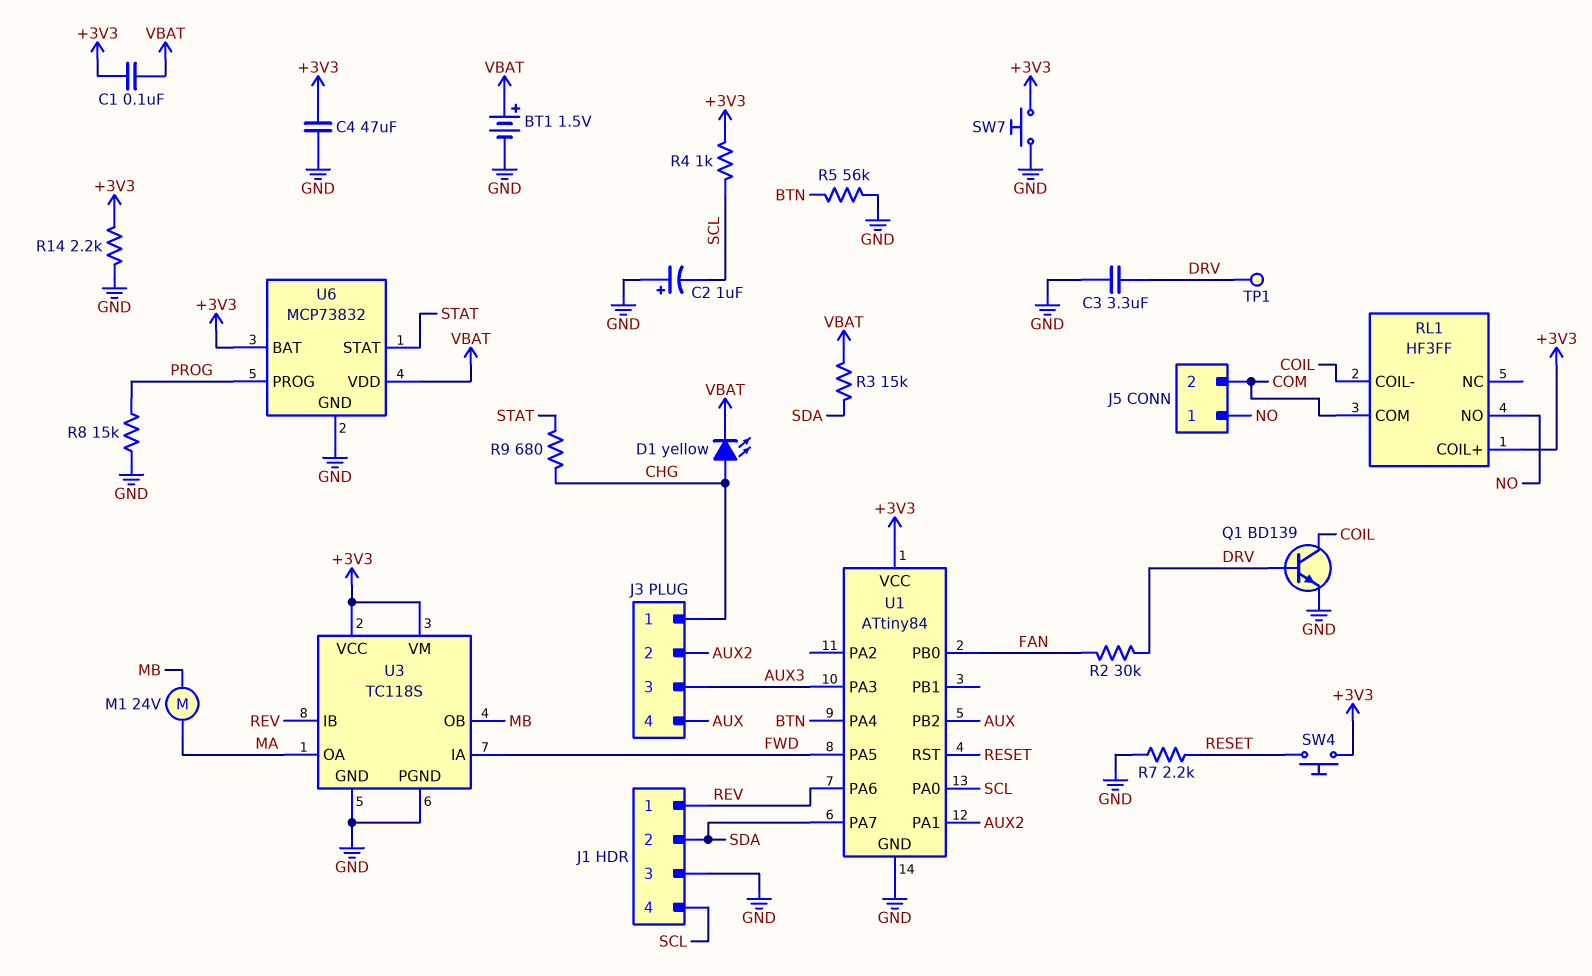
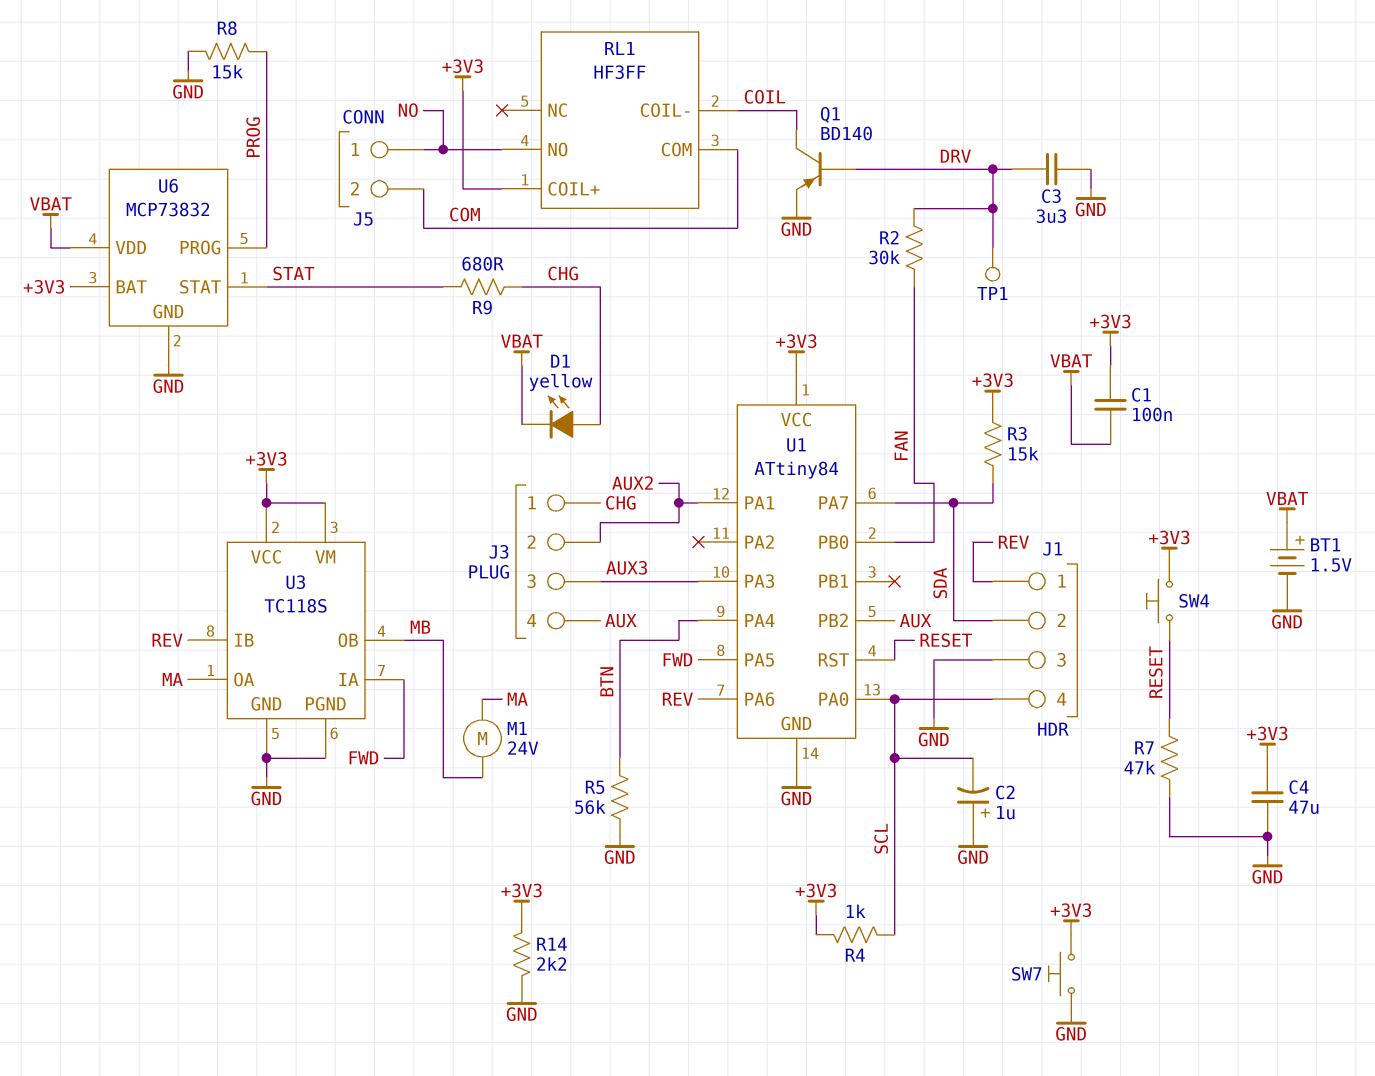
Q1: NPN BD139 (B DRV, C COIL, E GND) -> PNP BD140 (B DRV, C COIL, E GND)
R3: 15k (SDA, VBAT) -> 15k (+3V3, SDA)
R7: 2.2k (GND, RESET) -> 47k (GND, RESET)

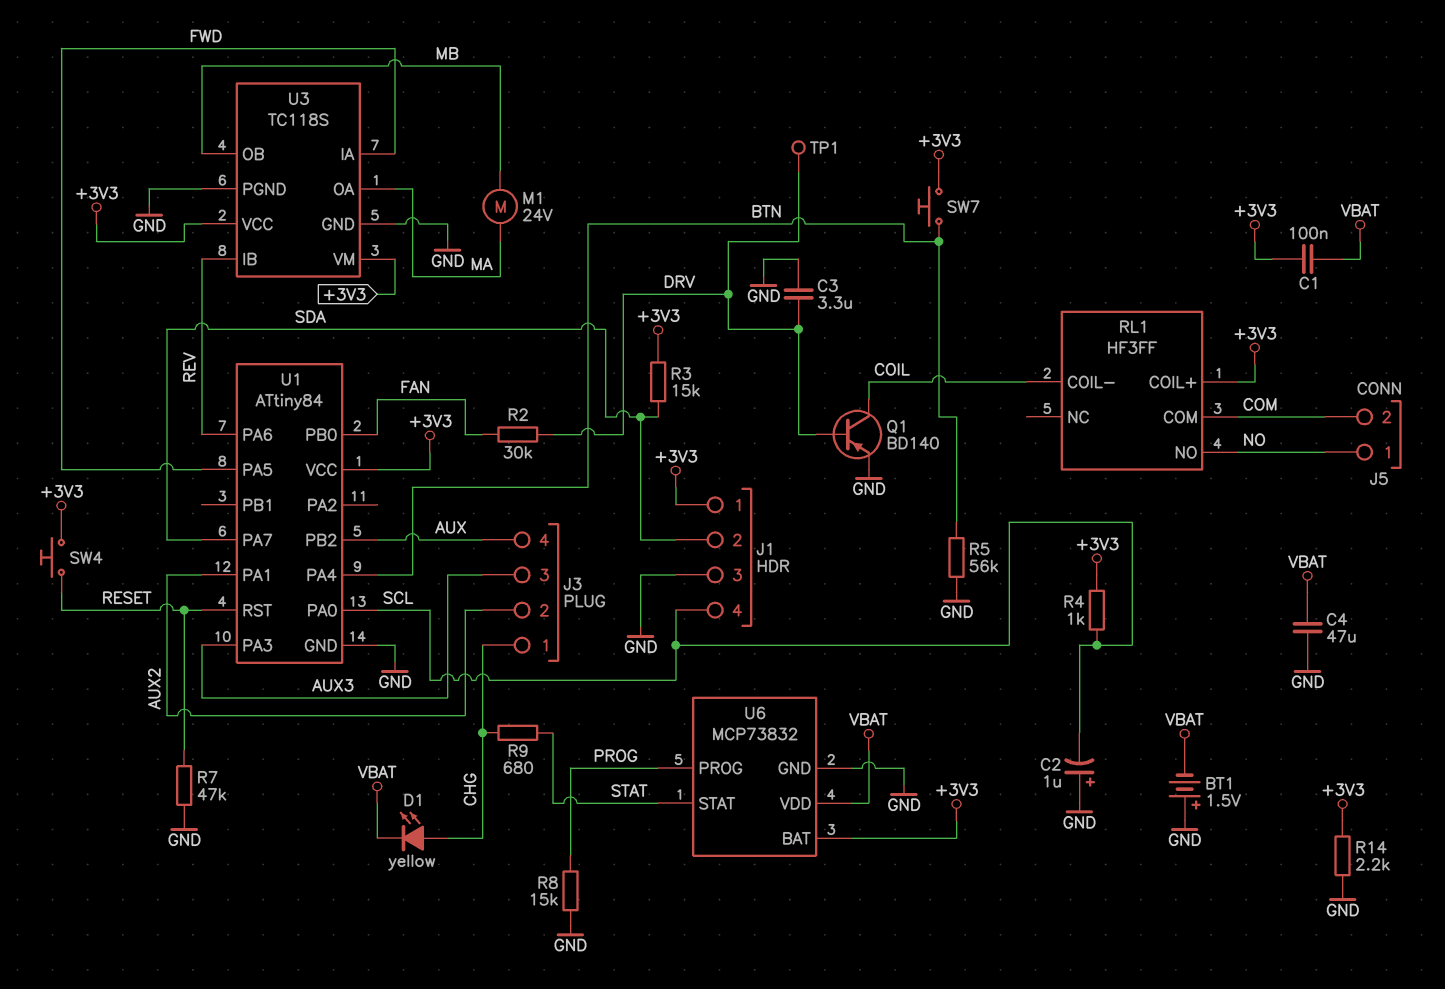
BT1: 1.5V (plus VBAT, minus GND) -> 1.5V (plus GND, minus VBAT)
C4: 47uF (+3V3, GND) -> 47uF (GND, VBAT)
J1 pin 1: REV -> +3V3
SW7: button (+3V3, GND) -> button (+3V3, BTN)

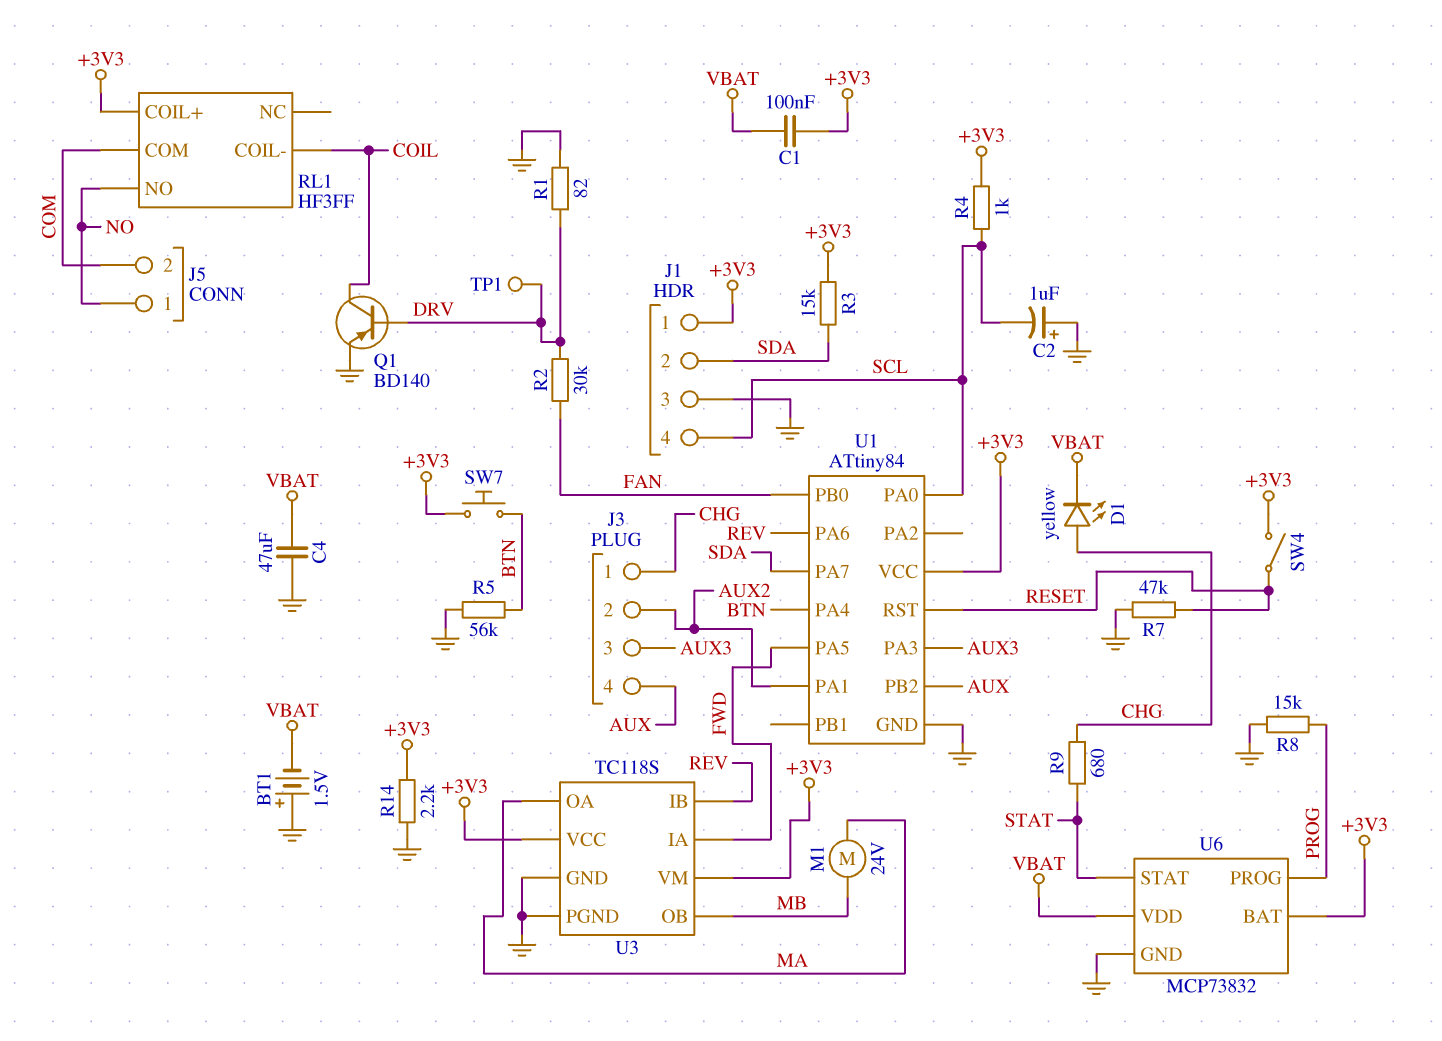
C3: 3.3uF (DRV, GND) -> none
R1: none -> 82 (DRV, GND)
SW4: button (+3V3, RESET) -> switch (+3V3, RESET)

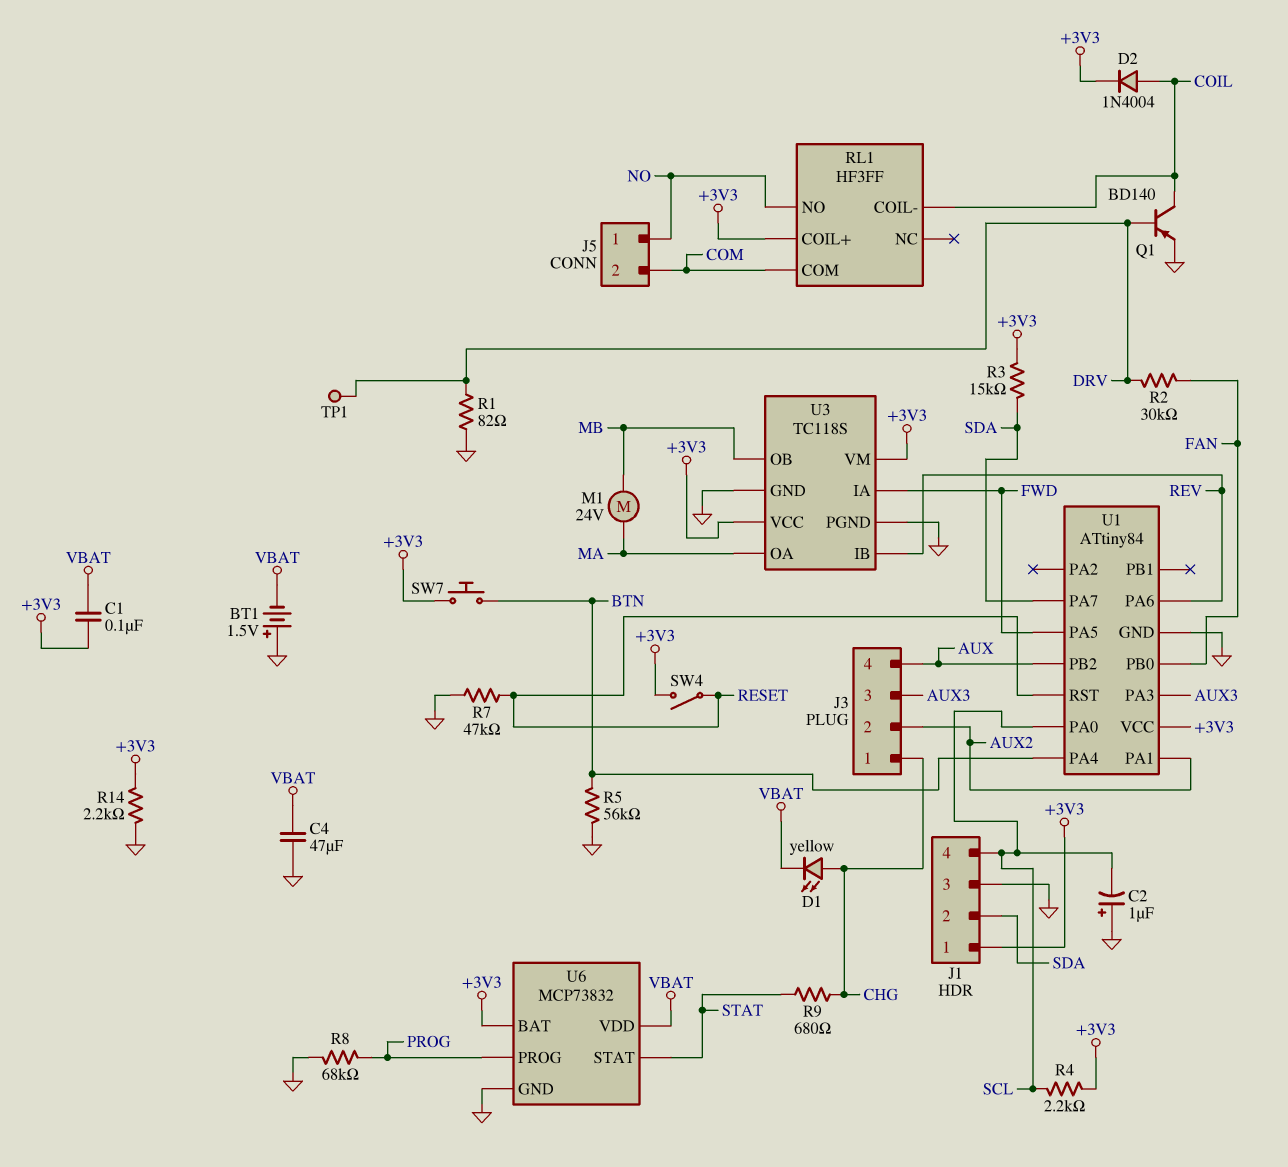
D2: none -> diode 1N4004 (A COIL, K +3V3)
R4: 1k (+3V3, SCL) -> 2.2k (+3V3, SCL)
R8: 15k (GND, PROG) -> 68k (GND, PROG)

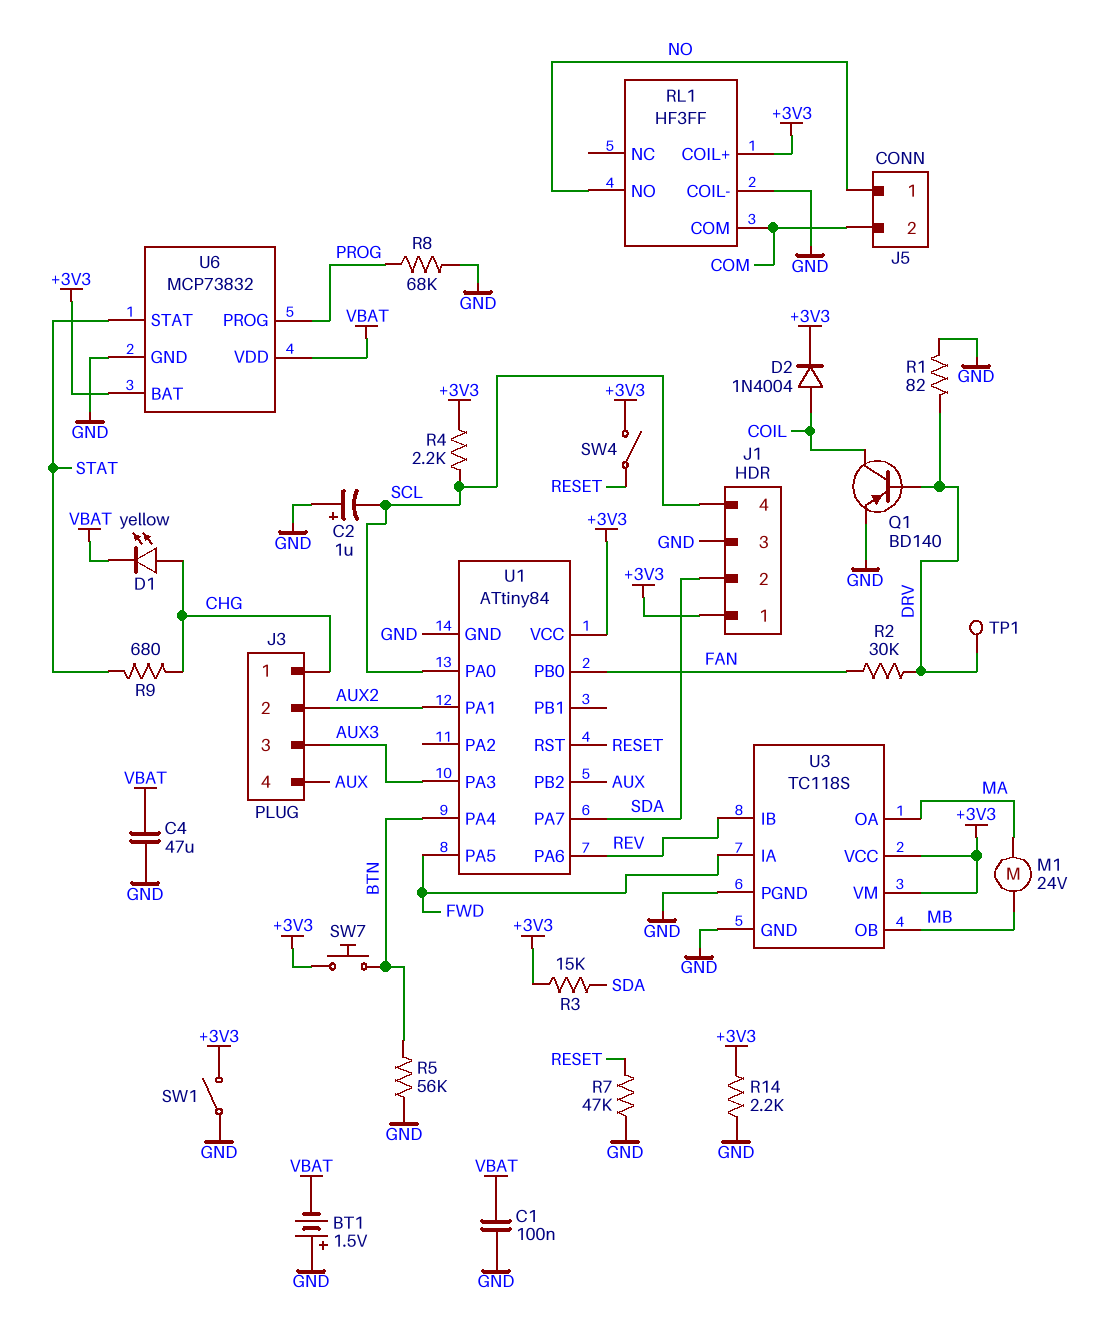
C1: 100nF (+3V3, VBAT) -> 100nF (GND, VBAT)
RL1 pin COIL-: COIL -> GND
SW1: none -> switch (+3V3, GND)

